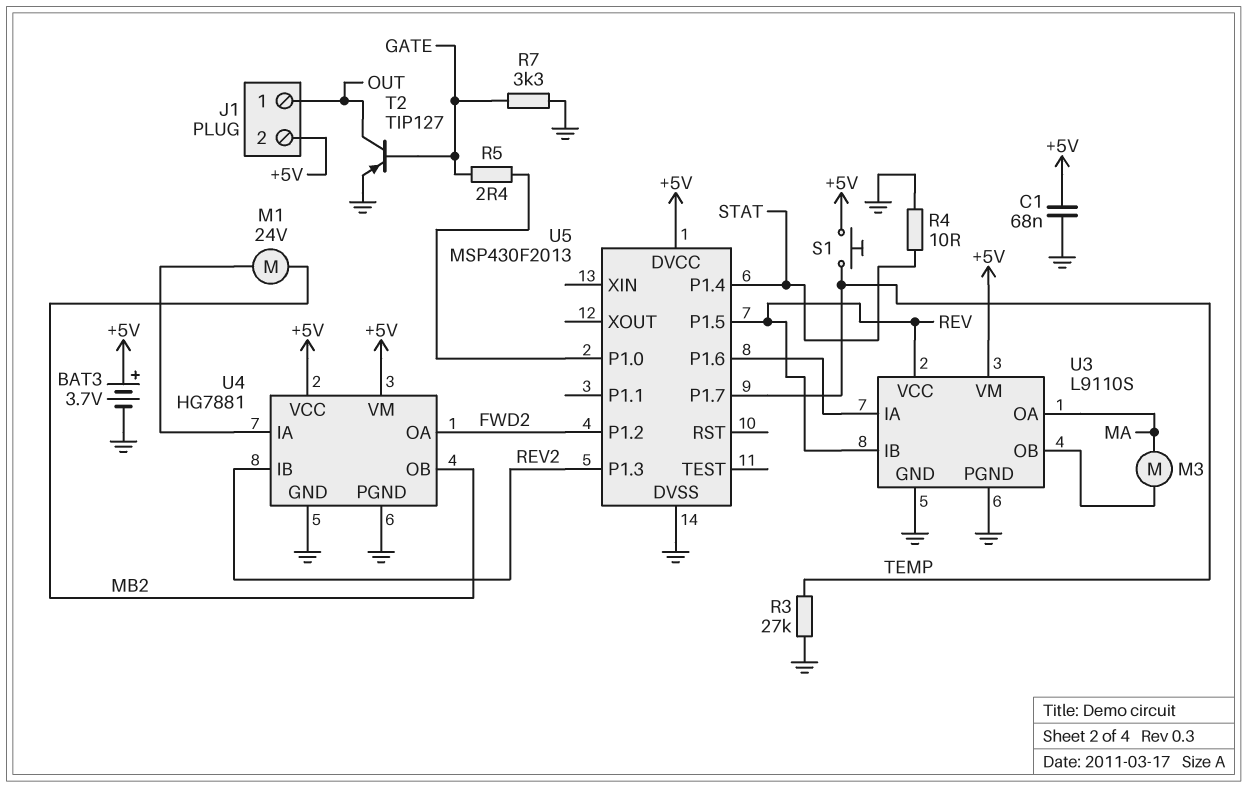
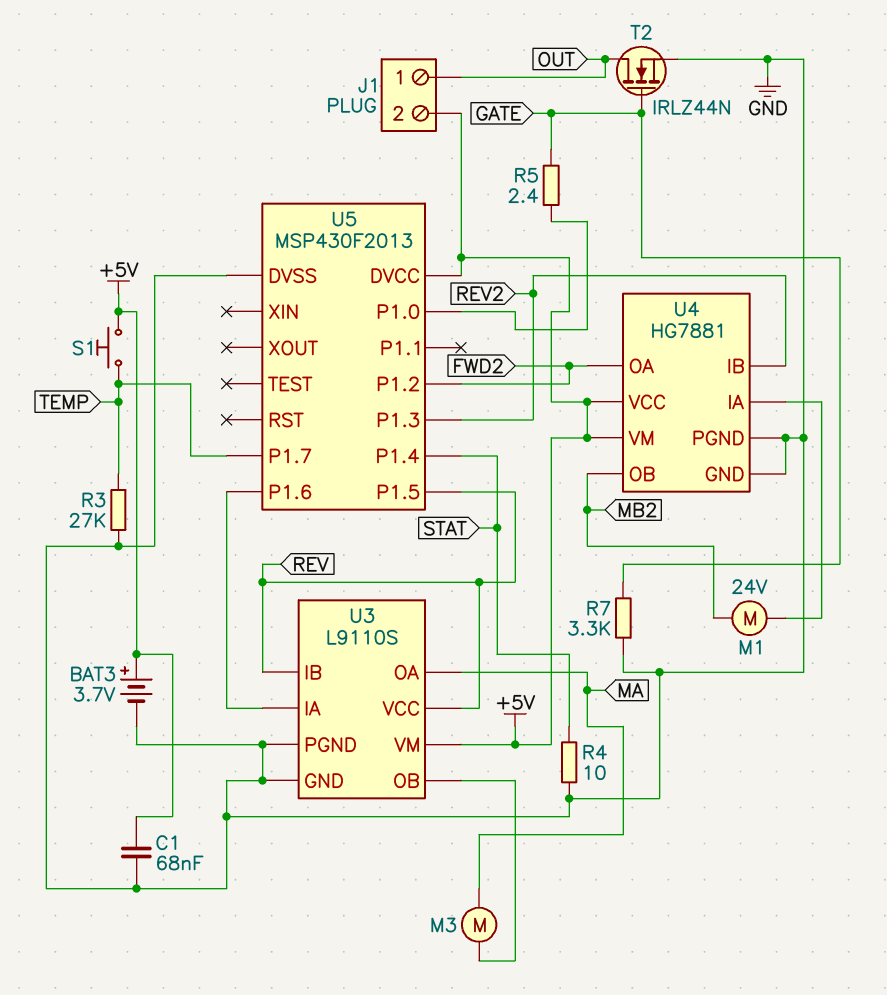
T2: PNP TIP127 (B GATE, C OUT, E GND) -> NMOS IRLZ44N (G GATE, D OUT, S GND)

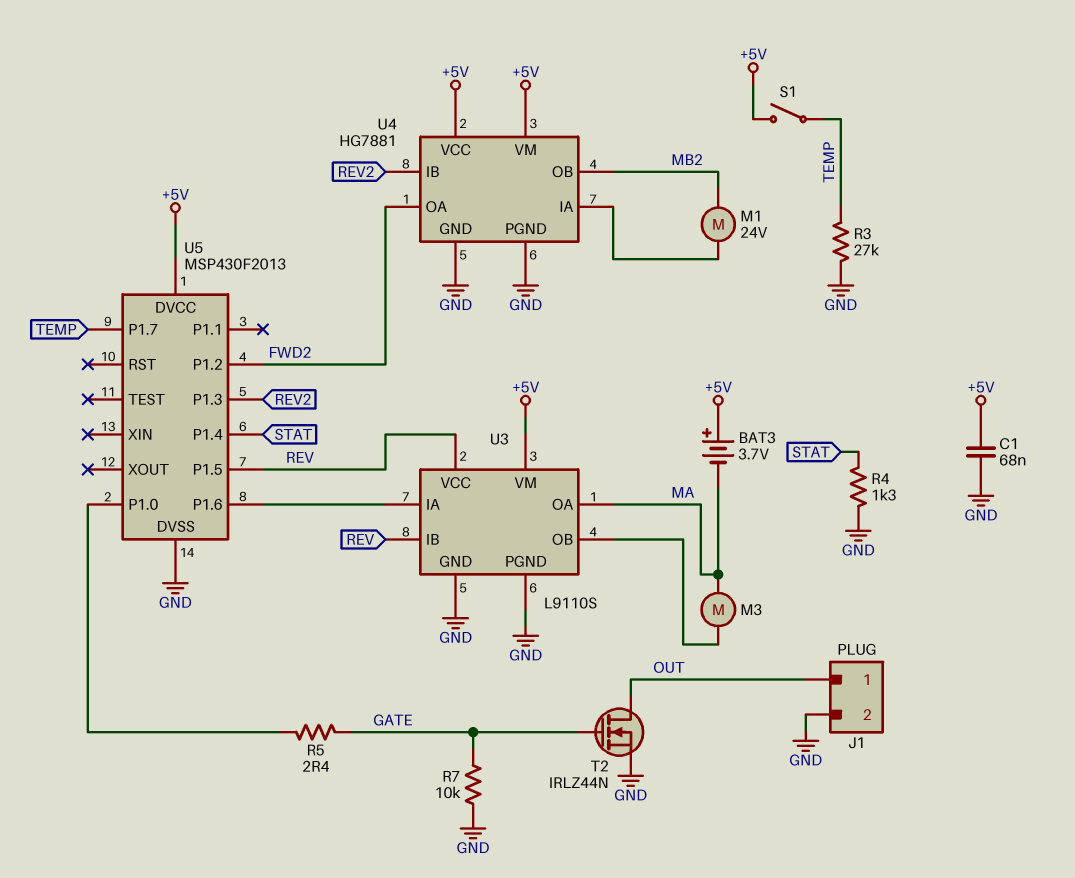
BAT3: 3.7V (plus +5V, minus GND) -> 3.7V (plus +5V, minus MA)
J1 pin 2: +5V -> GND
R4: 10 (GND, STAT) -> 1.3k (GND, STAT)
R7: 3.3k (GATE, GND) -> 10k (GATE, GND)
S1: button (+5V, TEMP) -> switch (+5V, TEMP)

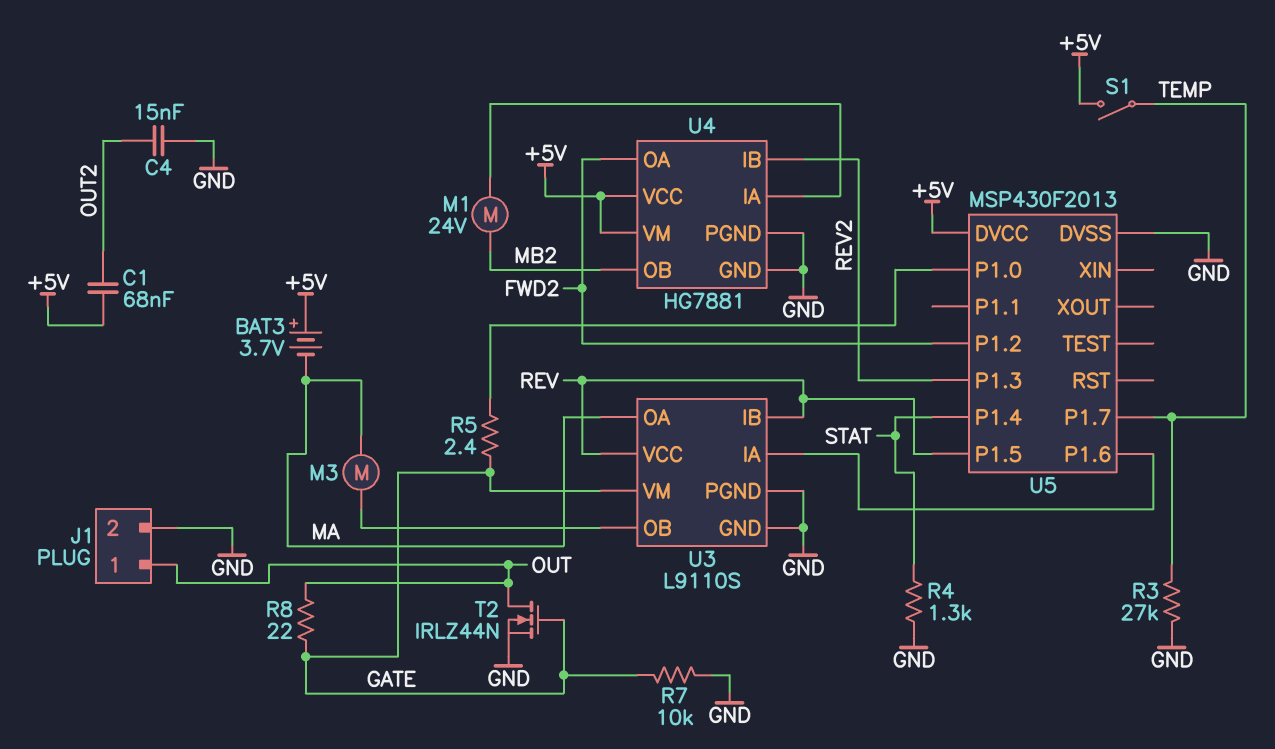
C1: 68nF (+5V, GND) -> 68nF (+5V, OUT2)
C4: none -> 15nF (GND, OUT2)
R8: none -> 22 (GATE, OUT)
U3 pin VM: +5V -> GATE

